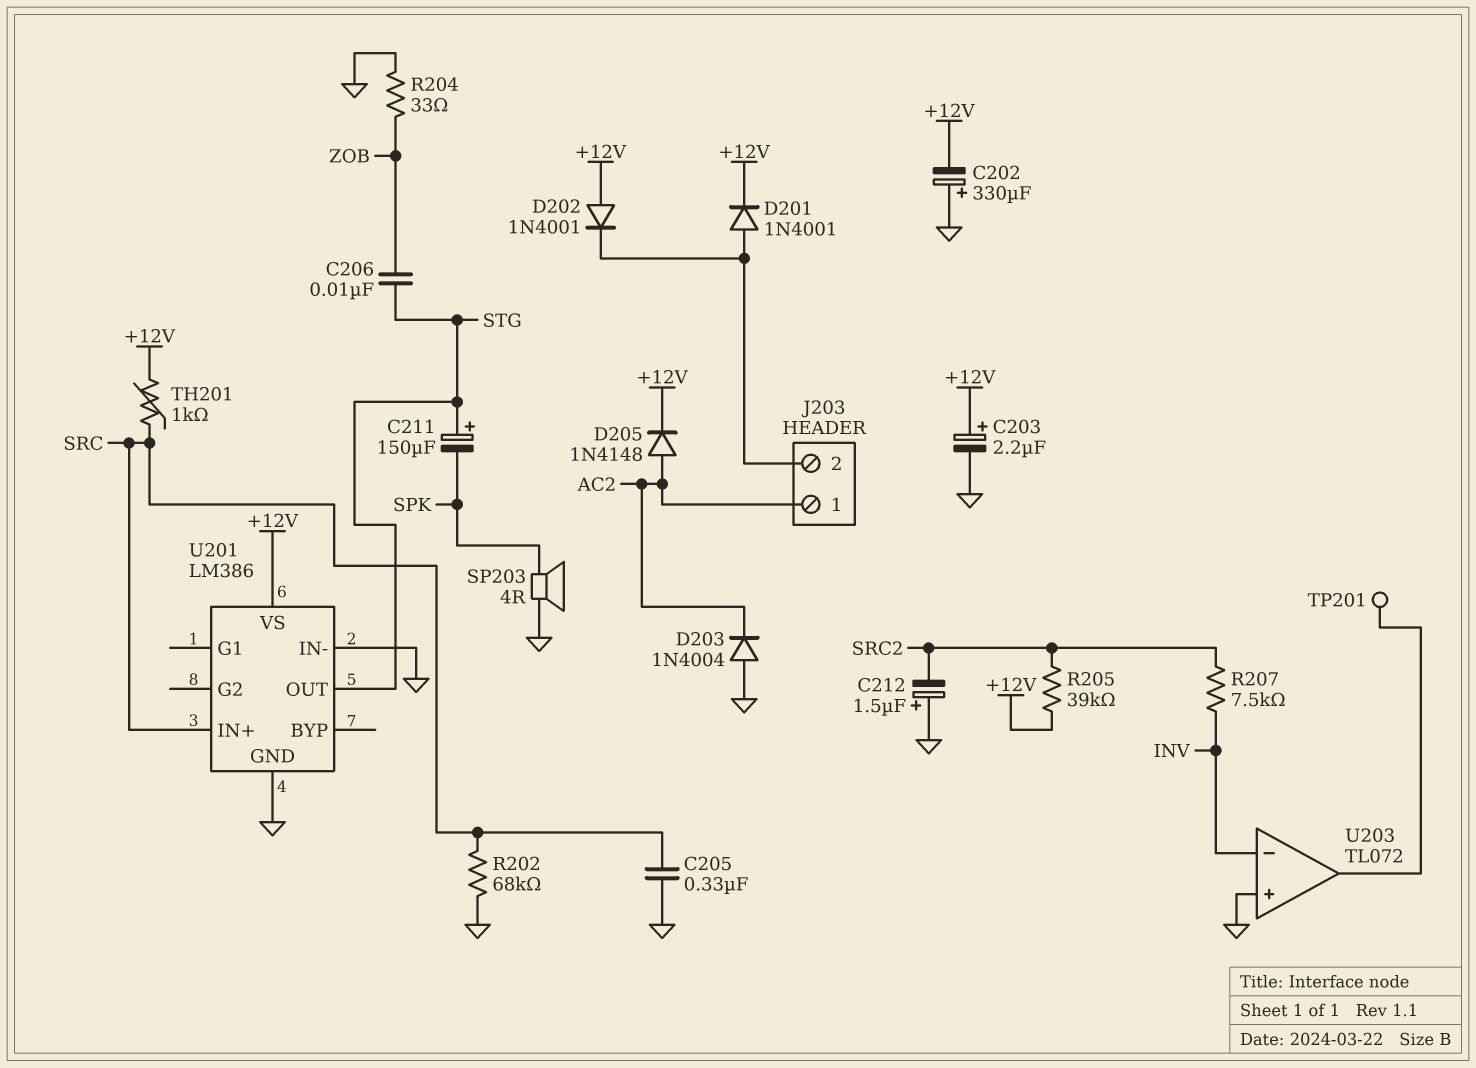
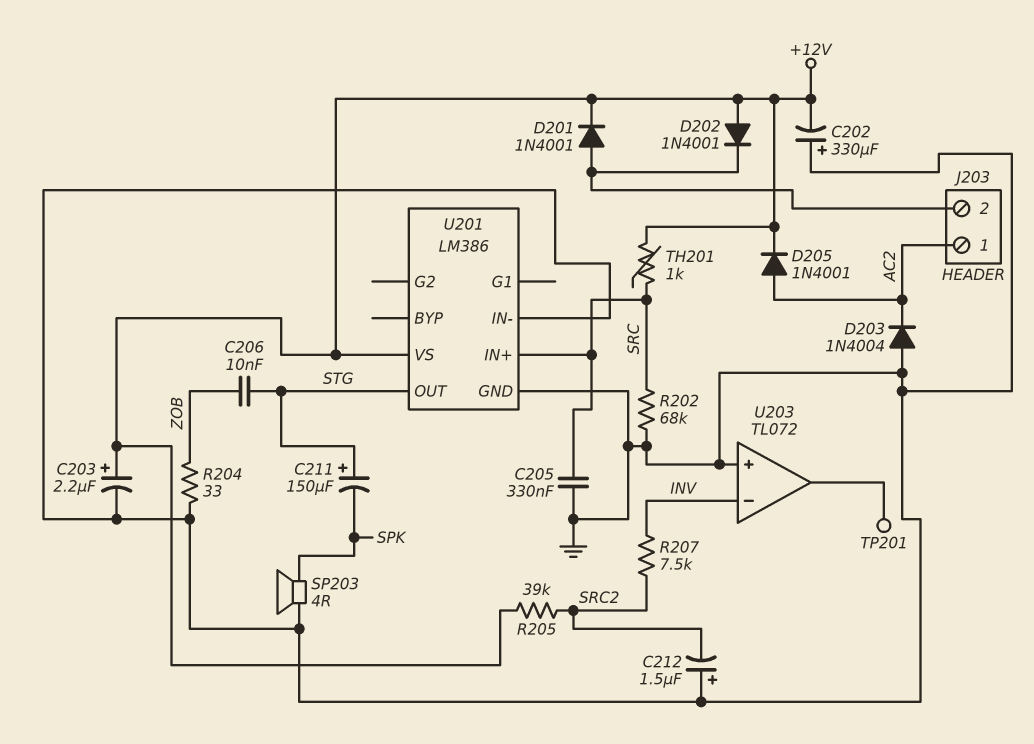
D205: diode 1N4148 (A AC2, K +12V) -> diode 1N4001 (A AC2, K +12V)

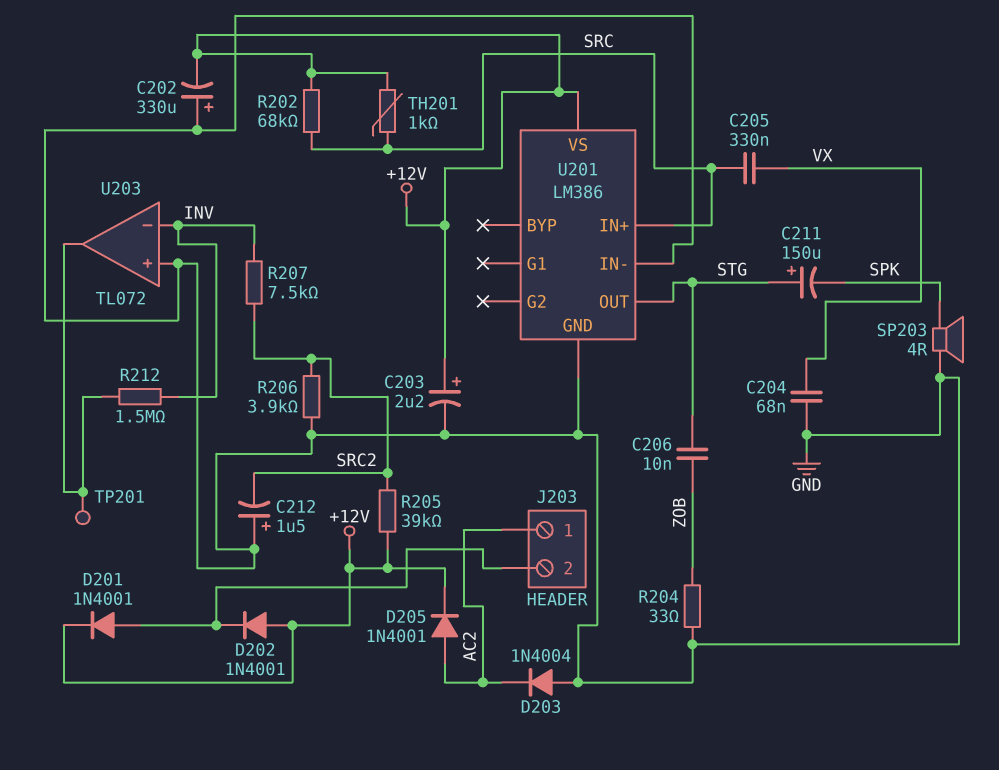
C204: none -> 68nF (GND, VX)
C205: 330nF (GND, SRC) -> 330nF (SRC, VX)
R202: 68k (GND, SRC) -> 68k (+12V, SRC)
R206: none -> 3.9k (GND, SRC2)
R212: none -> 1.5M (INV, U203/out)

